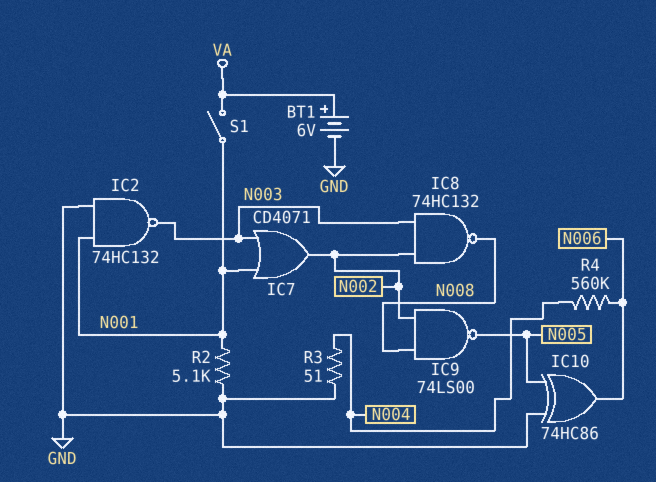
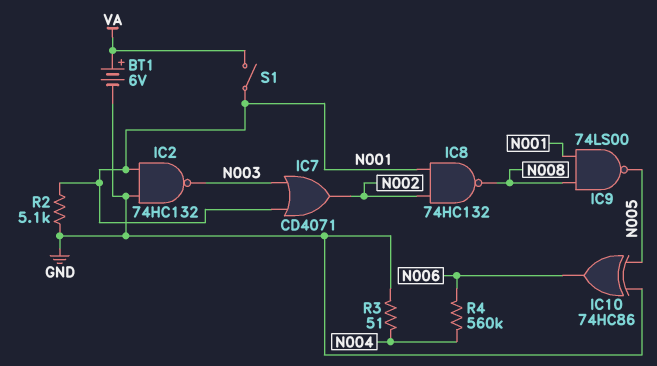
IC8: NAND 74HC132 (in N002, in N003, out N008) -> NAND 74HC132 (in N001, in N002, out N008)
IC9: NAND 74LS00 (in N002, in N008, out N005) -> NAND 74LS00 (in N001, in N008, out N005)

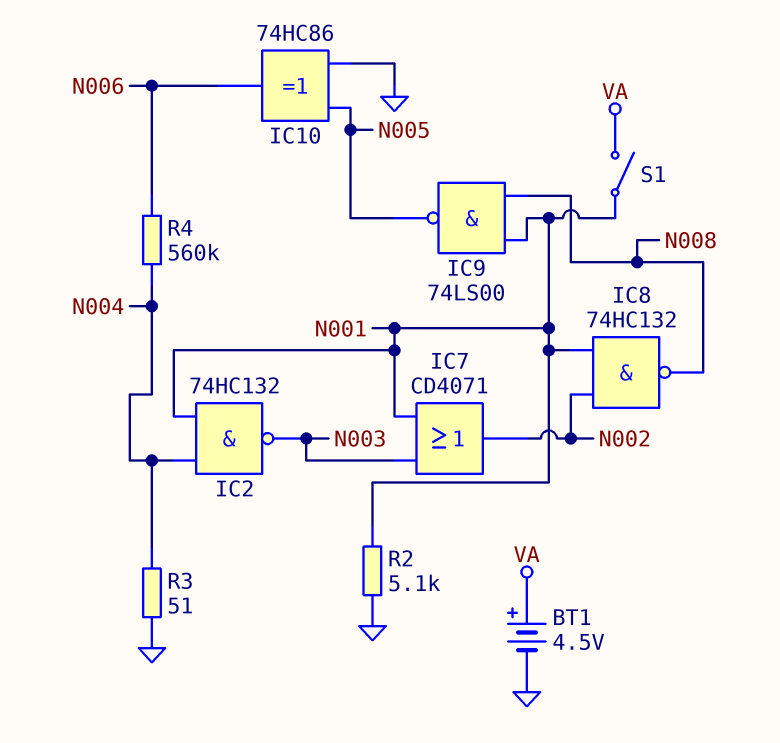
BT1: 6V (plus VA, minus GND) -> 4.5V (plus VA, minus GND)
IC2: NAND 74HC132 (in GND, in N001, out N003) -> NAND 74HC132 (in N001, in N004, out N003)

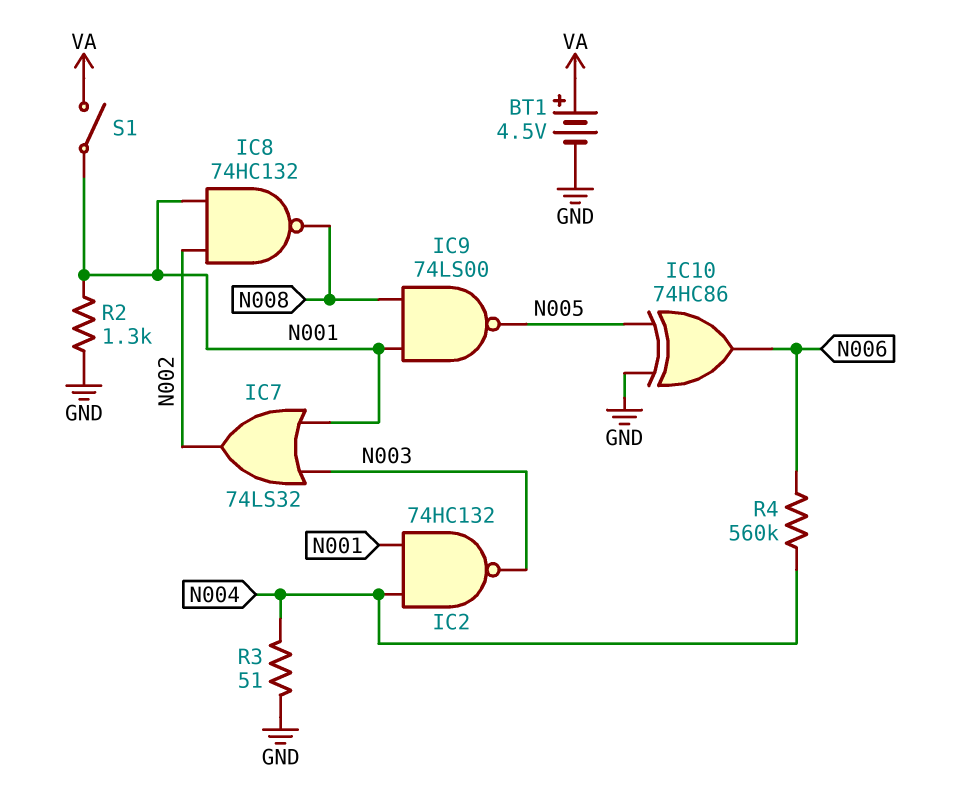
IC7: OR CD4071 (in N001, in N003, out N002) -> OR 74LS32 (in N001, in N003, out N002)
R2: 5.1k (GND, N001) -> 1.3k (GND, N001)

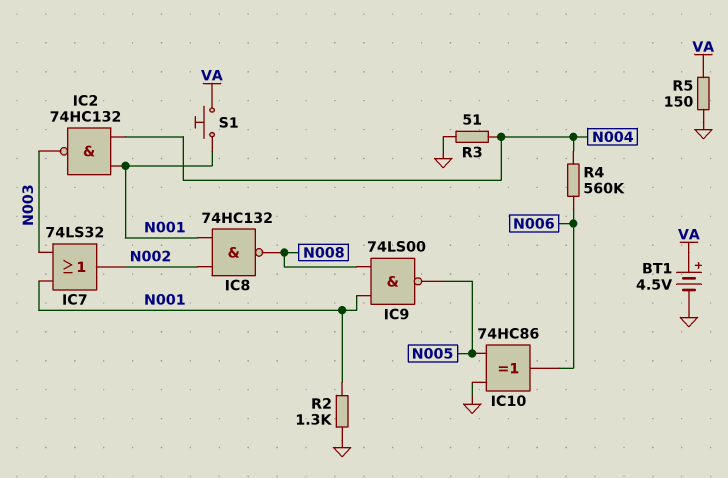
R5: none -> 150 (GND, VA)
S1: switch (N001, VA) -> button (N001, VA)

